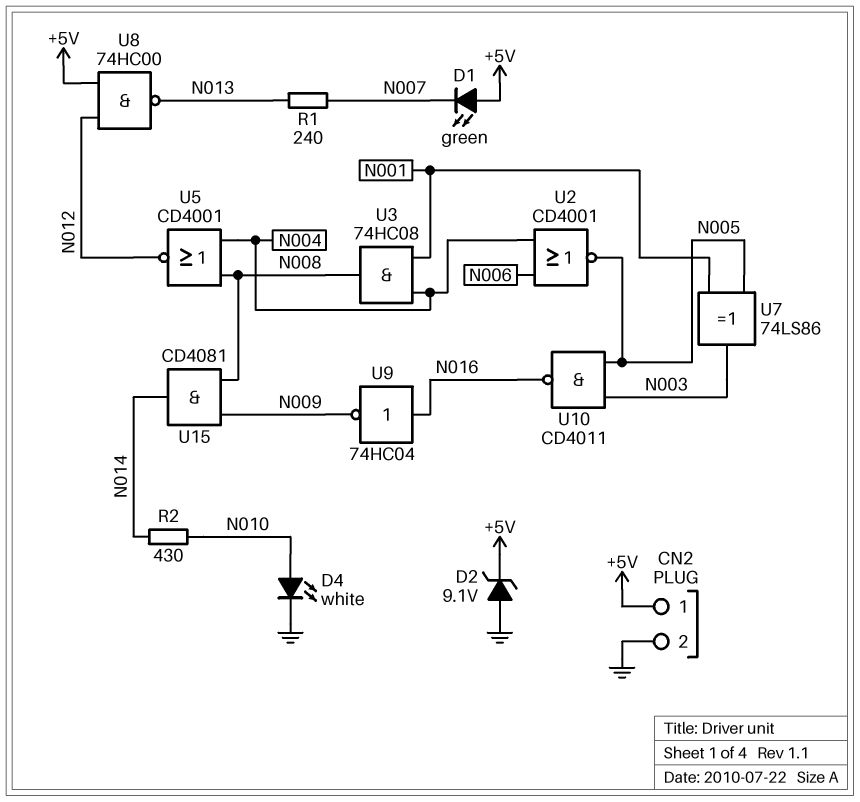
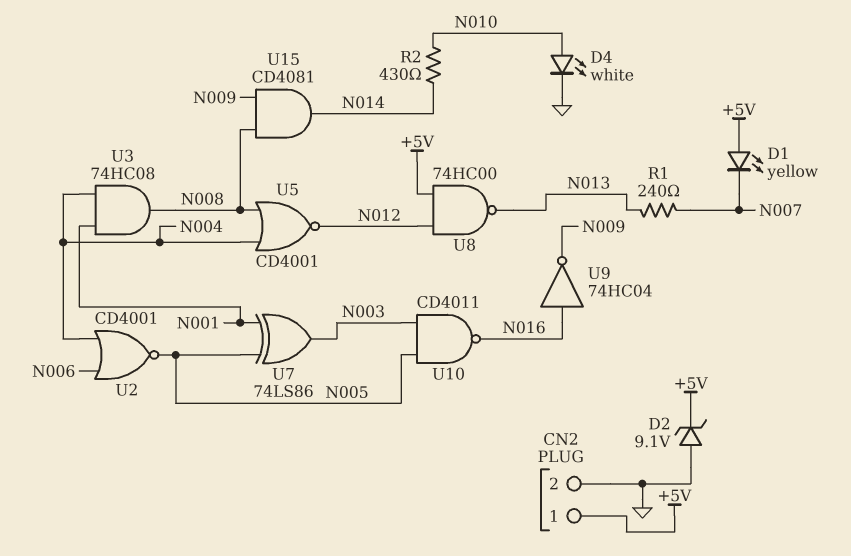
D1: LED green (A +5V, K N007) -> LED yellow (A +5V, K N007)

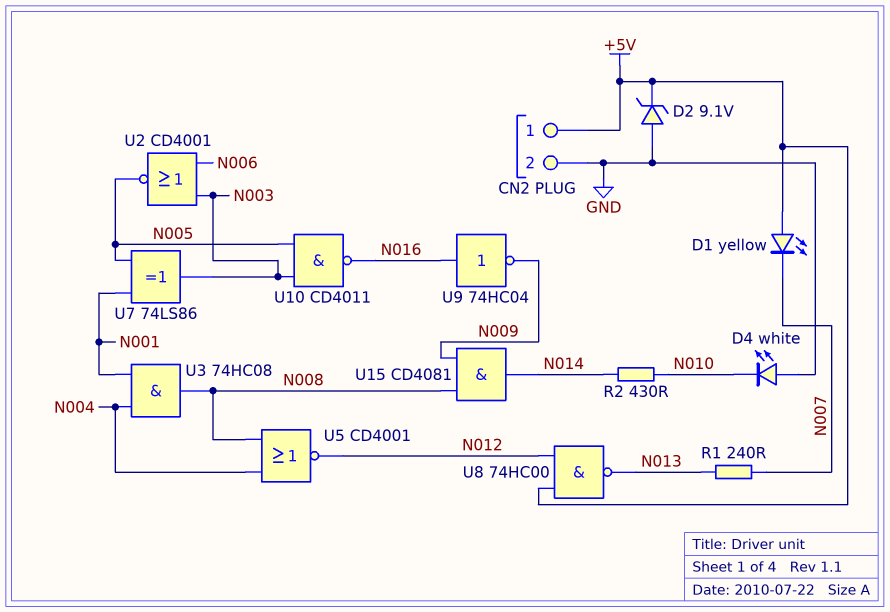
D4: LED white (A N010, K GND) -> LED white (A GND, K N010)
U2: NOR CD4001 (in N004, in N006, out N005) -> NOR CD4001 (in N003, in N006, out N005)

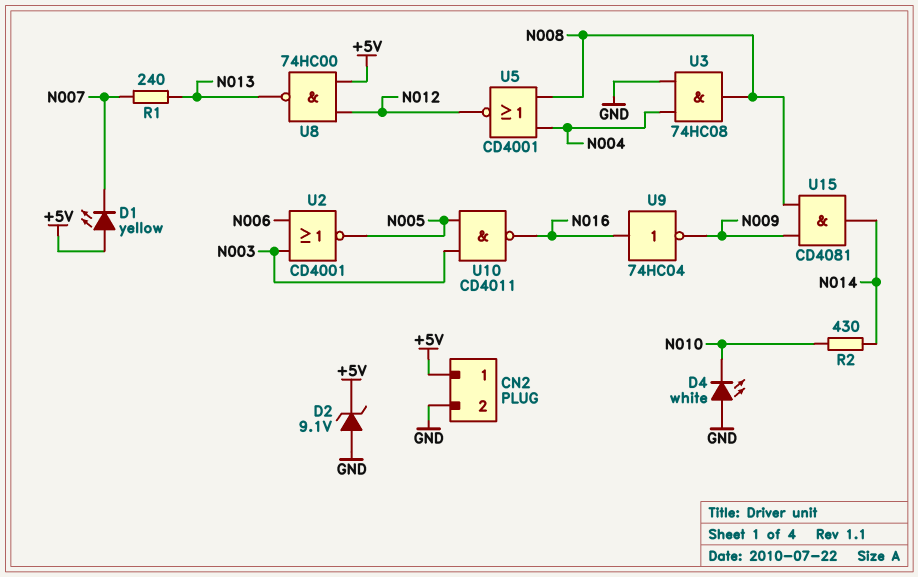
U3: AND 74HC08 (in N001, in N004, out N008) -> AND 74HC08 (in GND, in N004, out N008)
U7: XOR 74LS86 (in N001, in N005, out N003) -> none

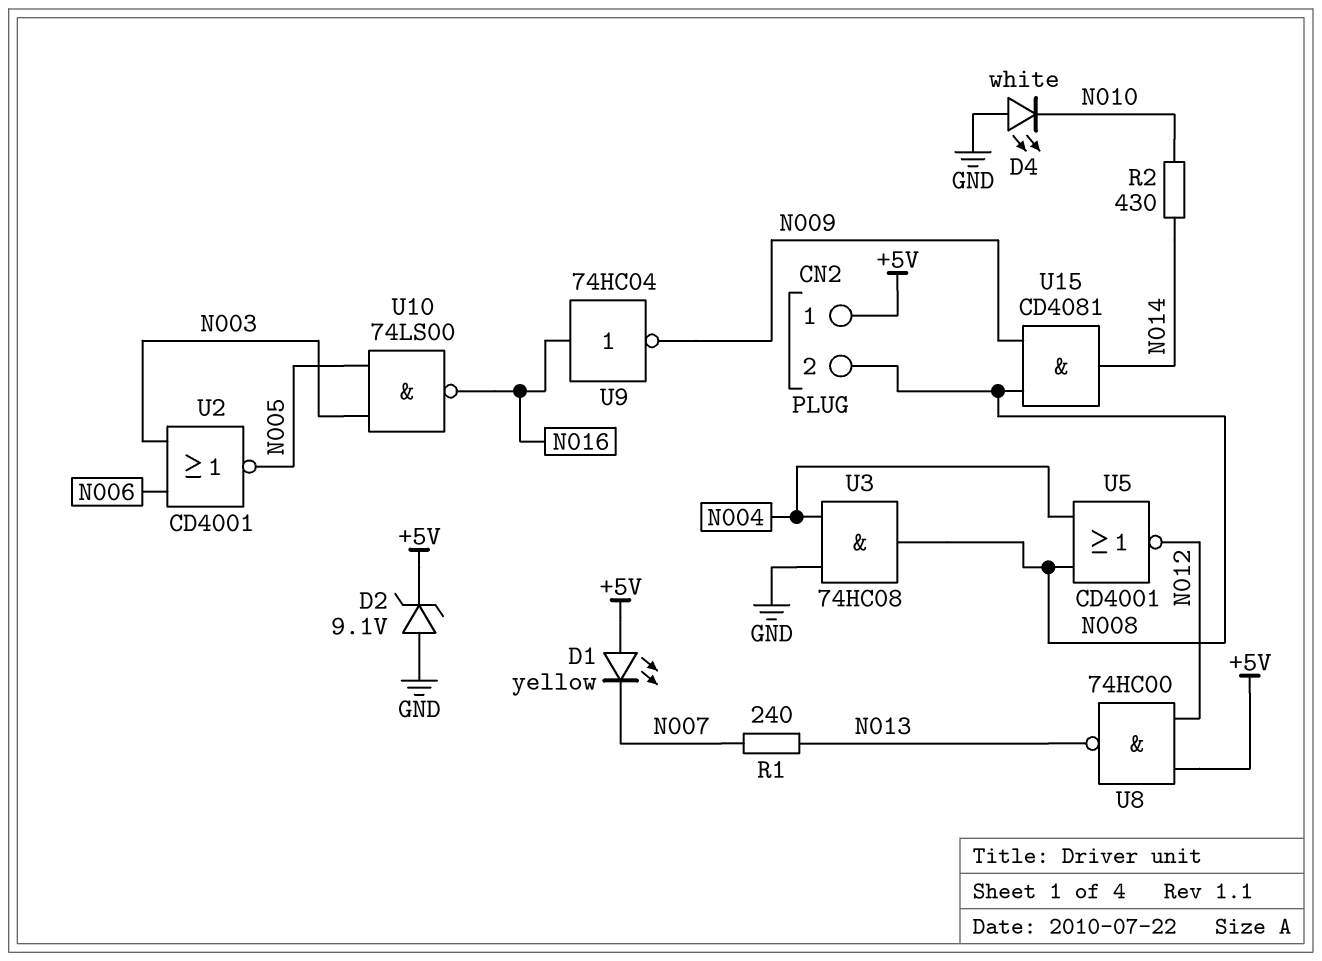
CN2 pin 2: GND -> N008
U10: NAND CD4011 (in N003, in N005, out N016) -> NAND 74LS00 (in N003, in N005, out N016)

